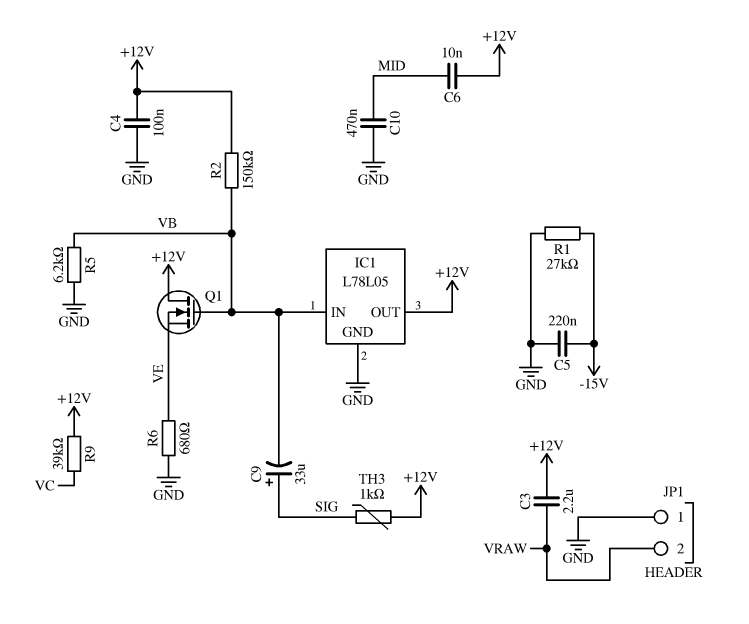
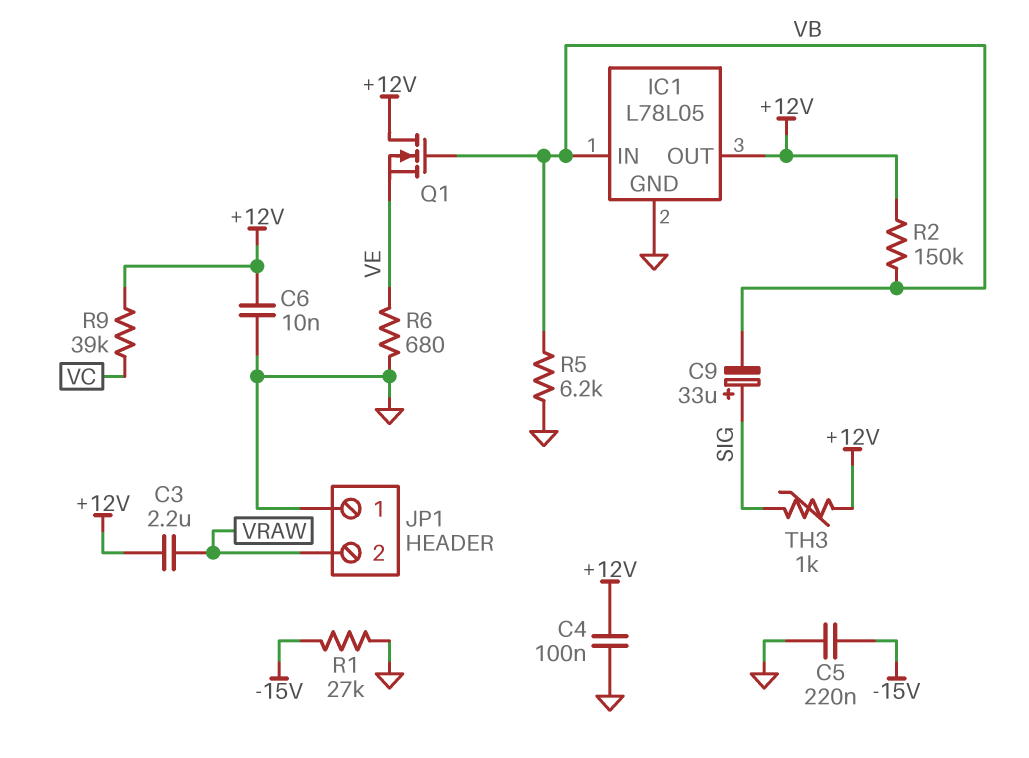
C6: 10nF (+12V, MID) -> 10nF (+12V, GND)
C10: 470nF (GND, MID) -> none

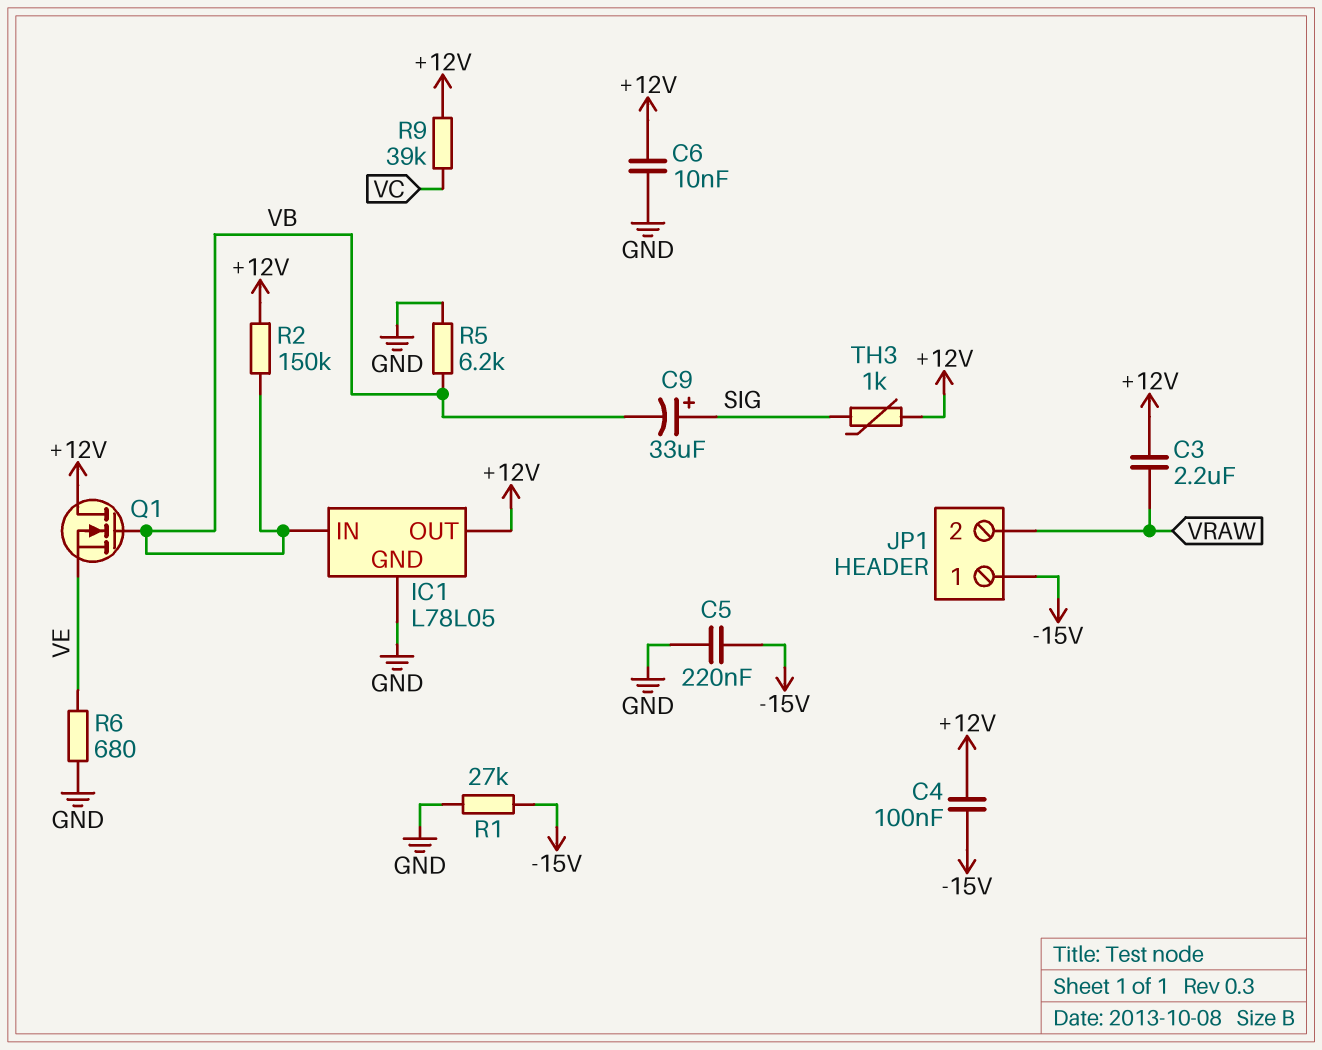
C4: 100nF (+12V, GND) -> 100nF (+12V, -15V)
JP1 pin 1: GND -> -15V

